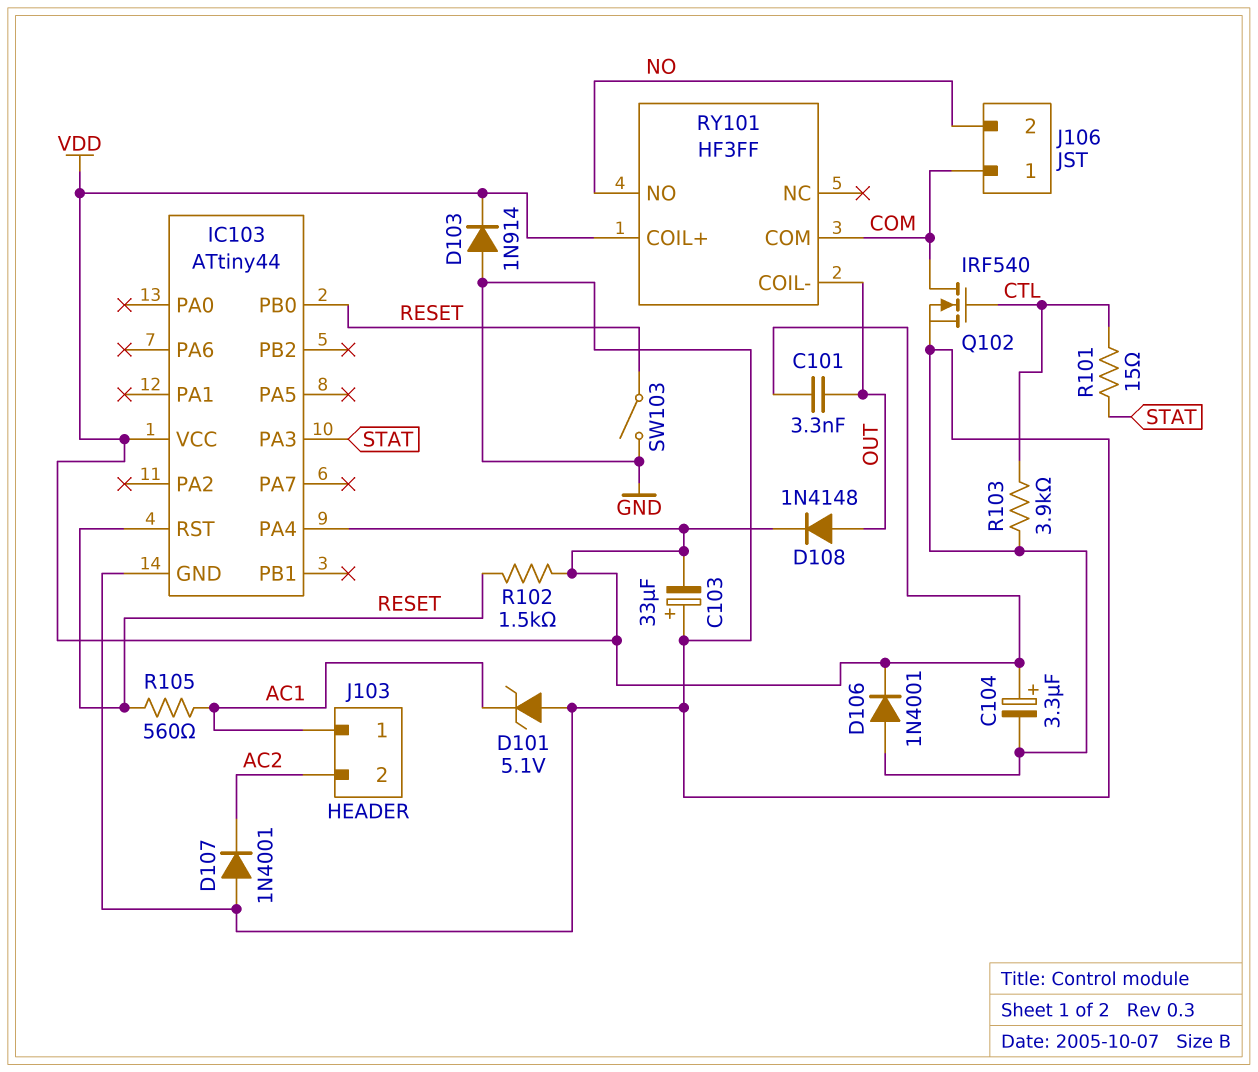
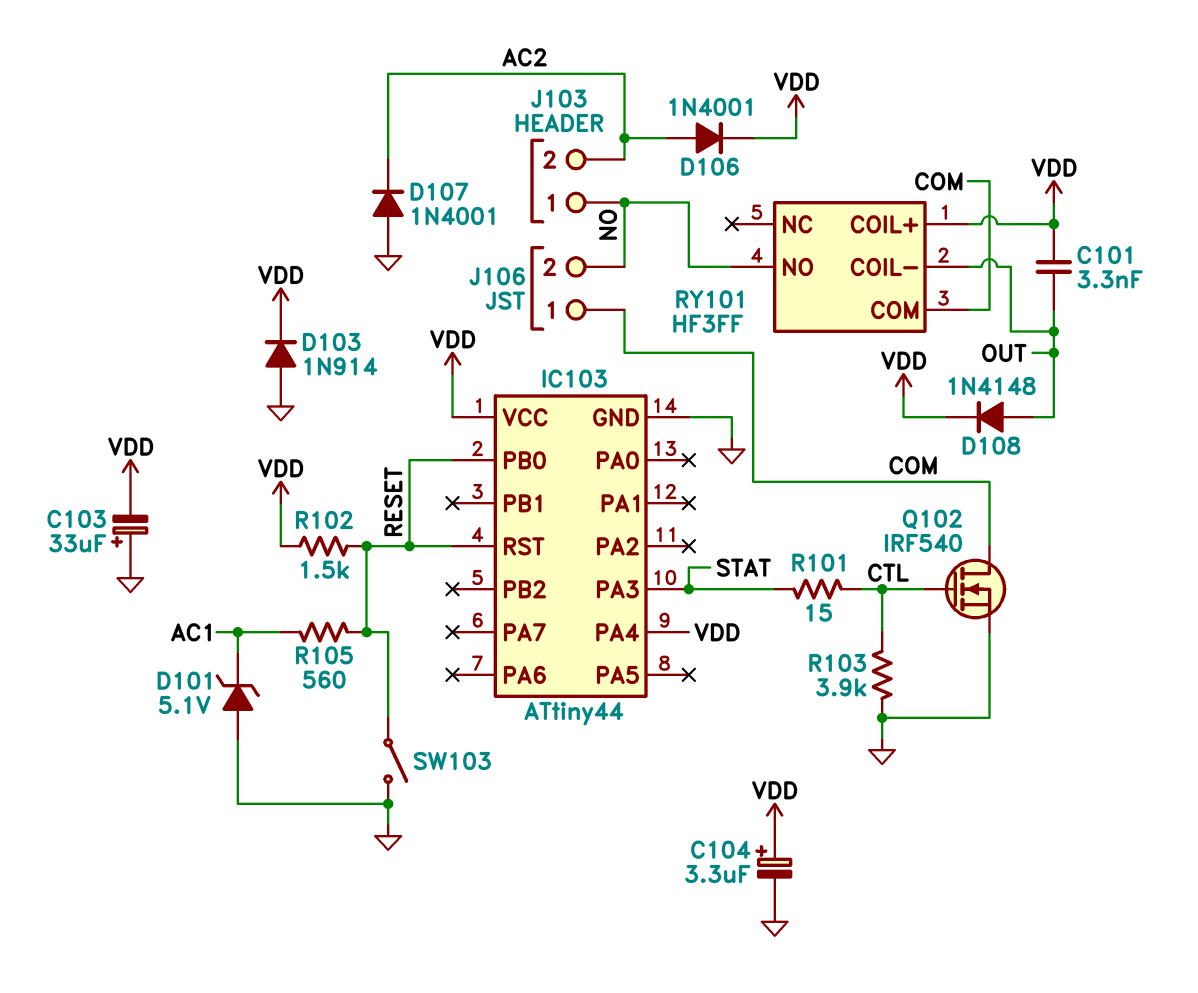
D106: diode 1N4001 (A GND, K VDD) -> diode 1N4001 (A AC2, K VDD)
J103 pin 1: AC1 -> NO

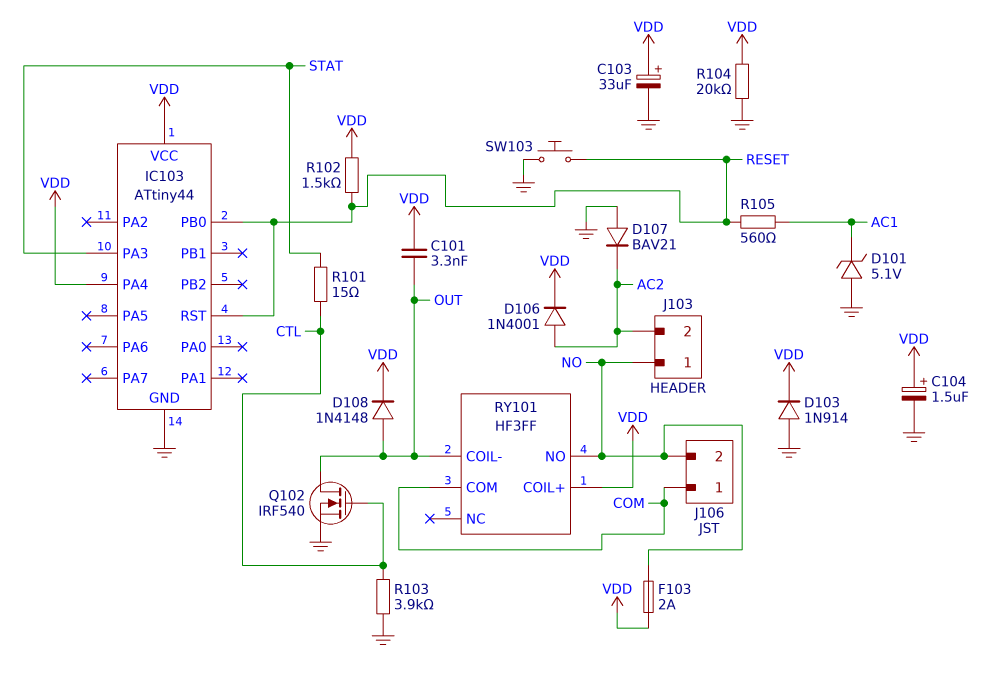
C103: 33uF (plus GND, minus VDD) -> 33uF (plus VDD, minus GND)
C104: 3.3uF (plus VDD, minus GND) -> 1.5uF (plus VDD, minus GND)
D107: diode 1N4001 (A GND, K AC2) -> diode BAV21 (A GND, K AC2)
F103: none -> 2A (NO, VDD)
Q102: NMOS IRF540 (G CTL, D COM, S GND) -> NMOS IRF540 (G CTL, D OUT, S GND)
R104: none -> 20k (GND, VDD)
SW103: switch (GND, RESET) -> button (GND, RESET)

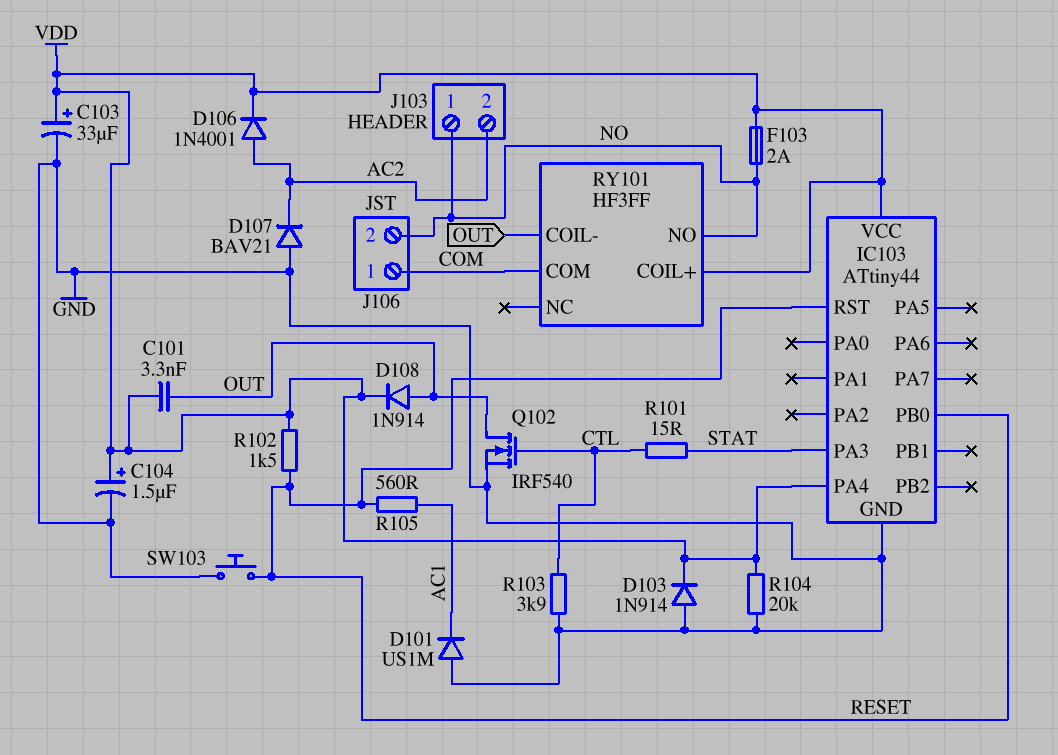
D101: zener 5.1V (A GND, K AC1) -> diode US1M (A GND, K AC1)
D108: diode 1N4148 (A OUT, K VDD) -> diode 1N914 (A OUT, K VDD)

